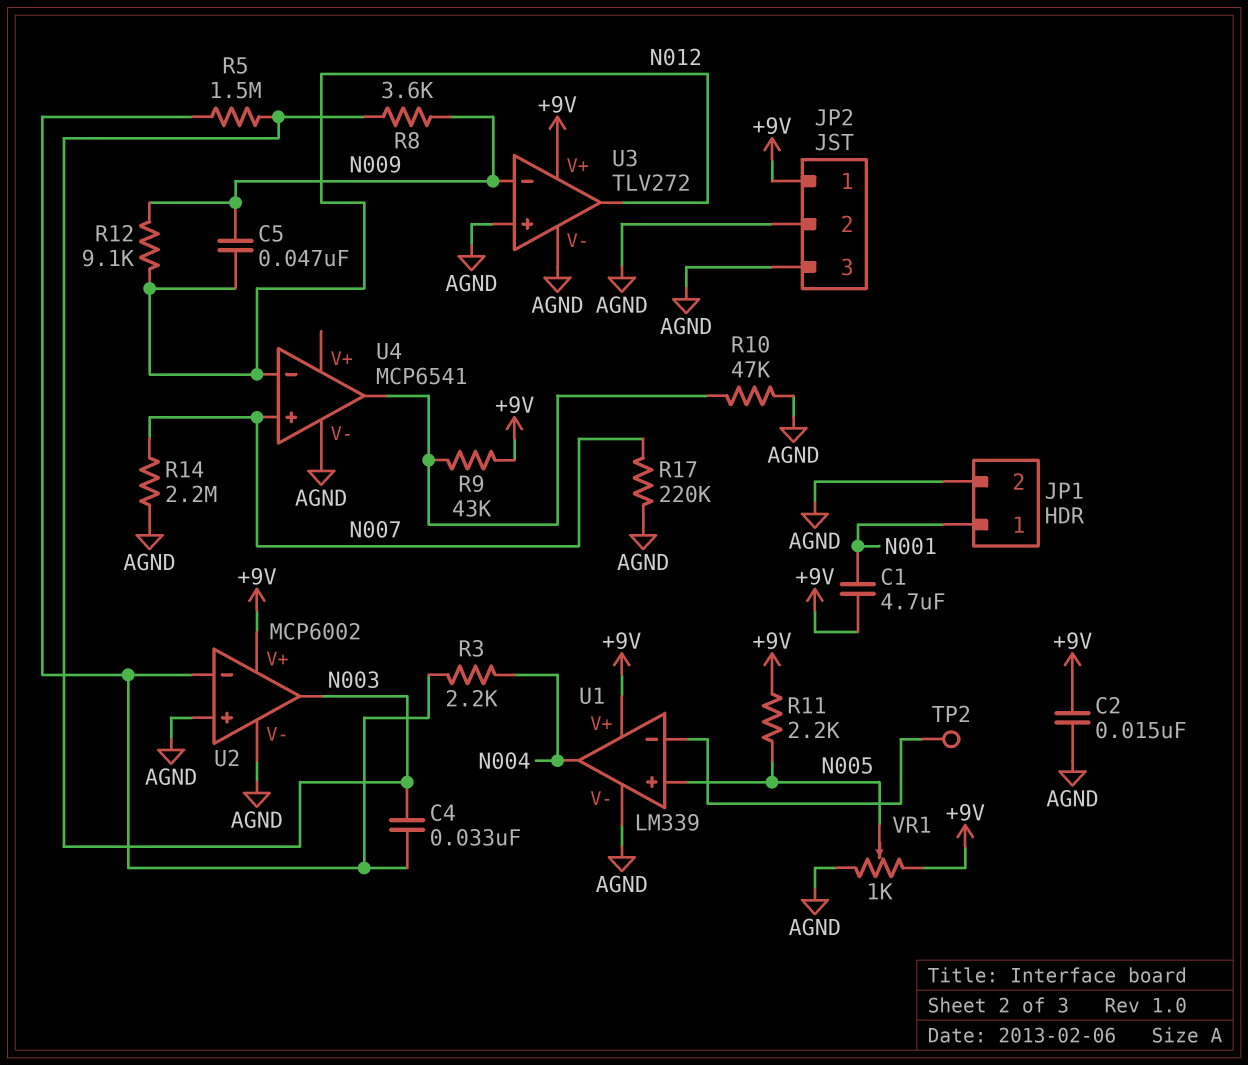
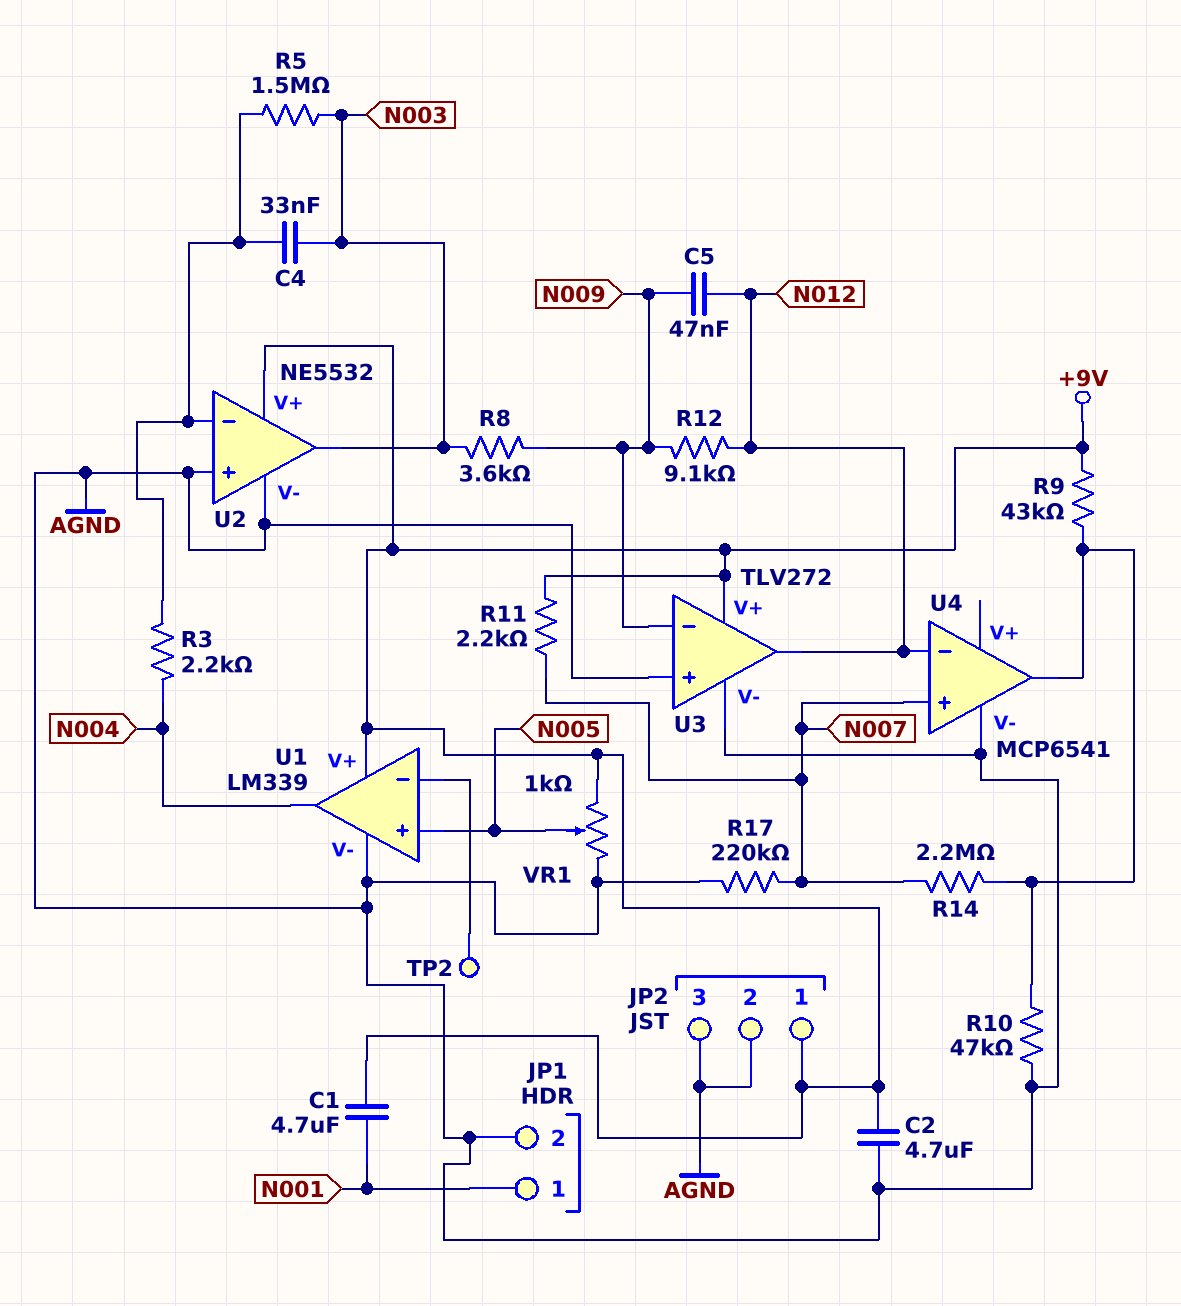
C2: 15nF (+9V, AGND) -> 4.7uF (+9V, AGND)
R11: 2.2k (+9V, N005) -> 2.2k (+9V, N007)
R14: 2.2M (AGND, N007) -> 2.2M (N007, U4/out)
U2: MCP6002 -> NE5532

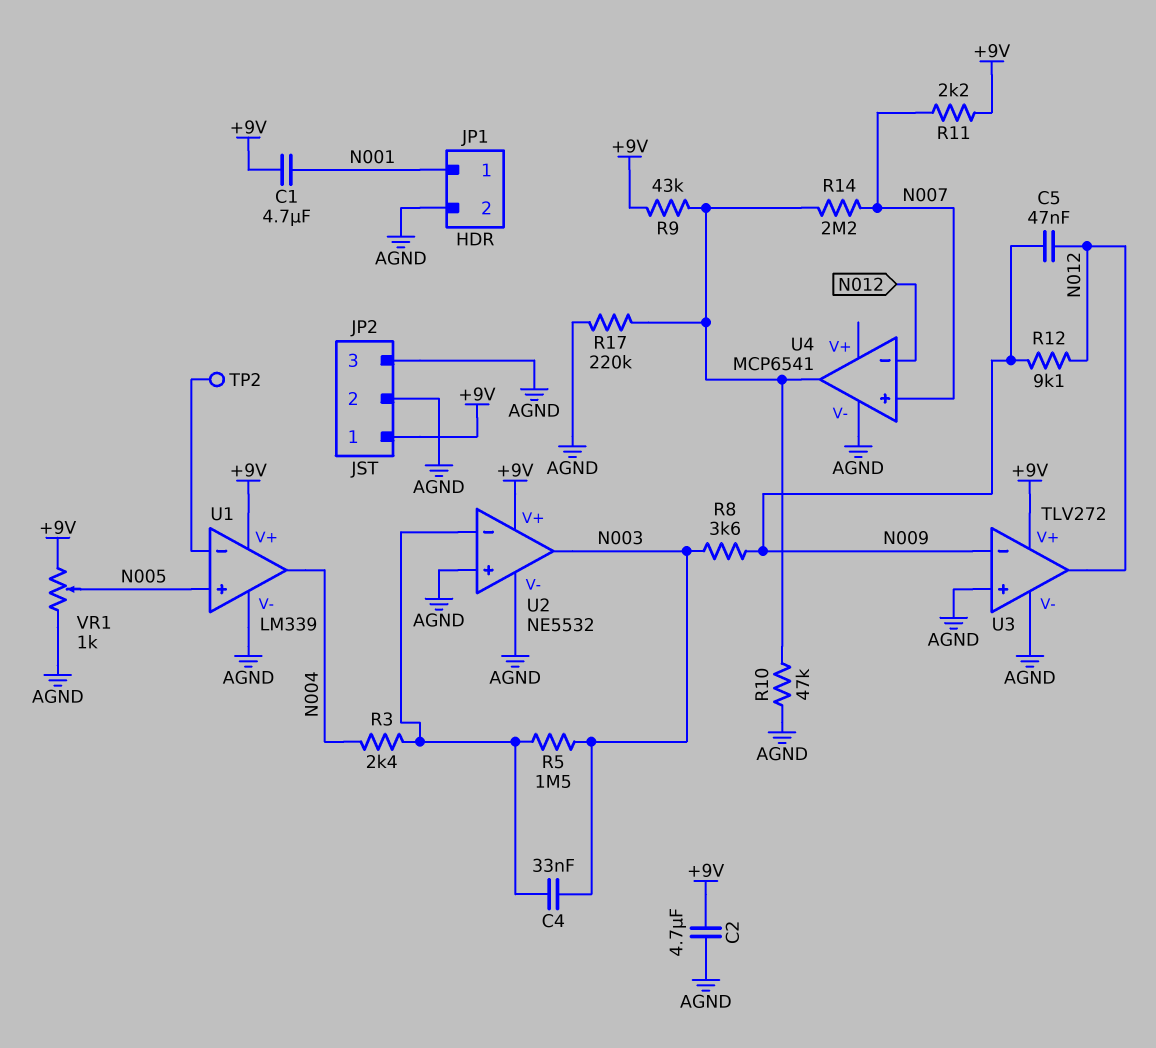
R3: 2.2k (N004, U2/in-) -> 2.4k (N004, U2/in-)
R17: 220k (AGND, N007) -> 220k (AGND, U4/out)

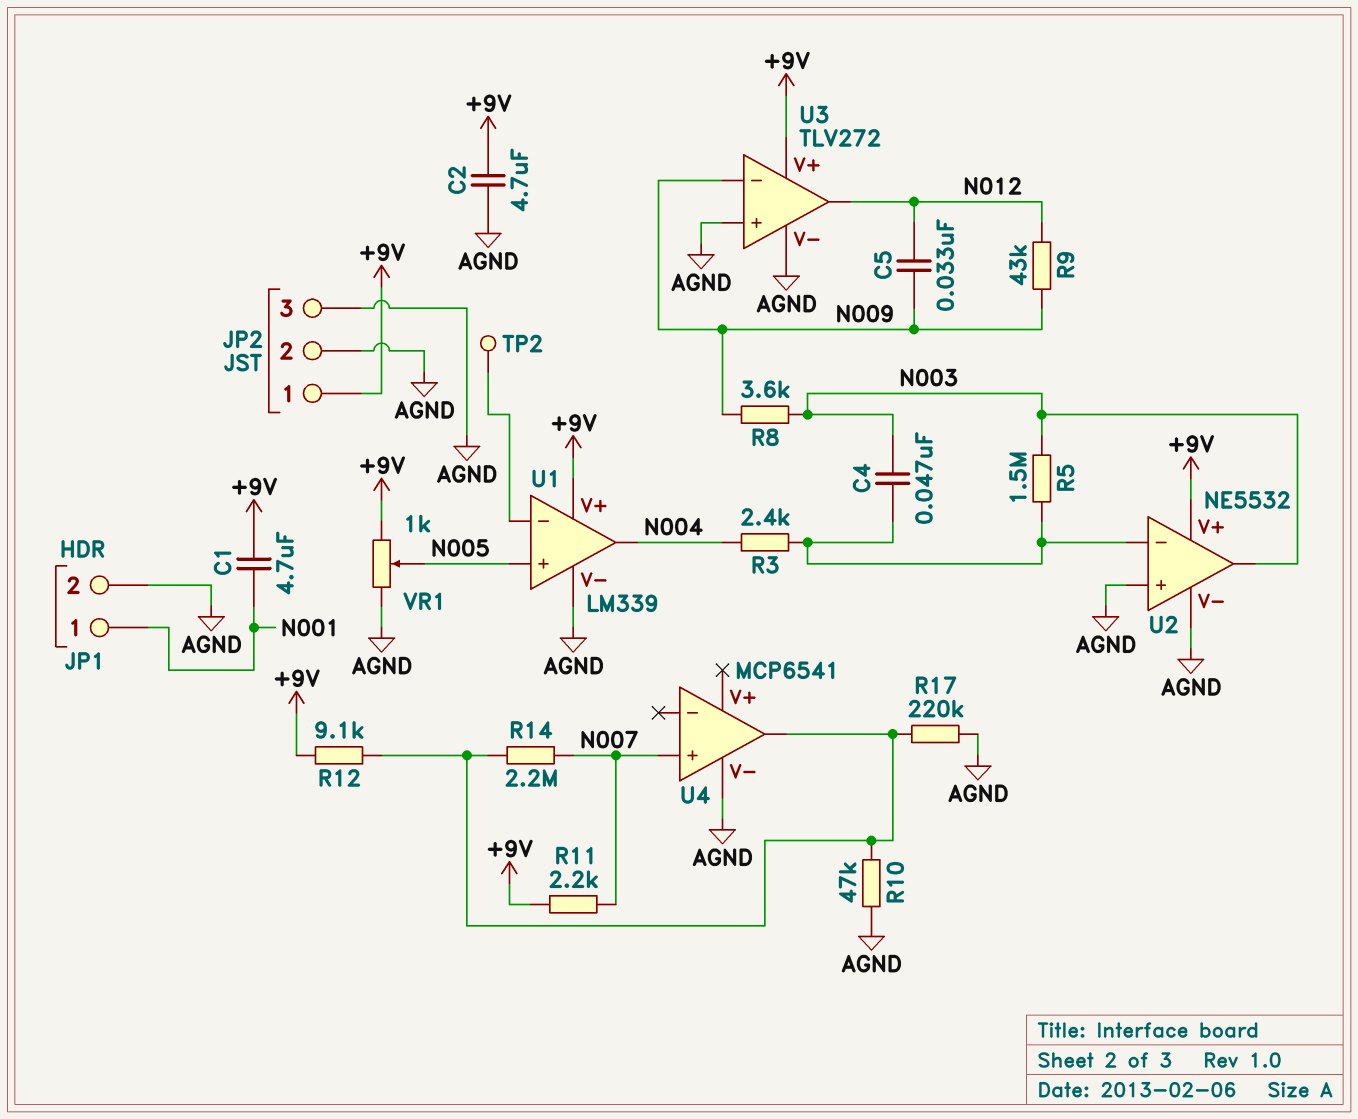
C4: 33nF (N003, U2/in-) -> 47nF (N003, U2/in-)
C5: 47nF (N009, N012) -> 33nF (N009, N012)
R9: 43k (+9V, U4/out) -> 43k (N009, N012)
R12: 9.1k (N009, N012) -> 9.1k (+9V, U4/out)
U4 pin in-: N012 -> none

